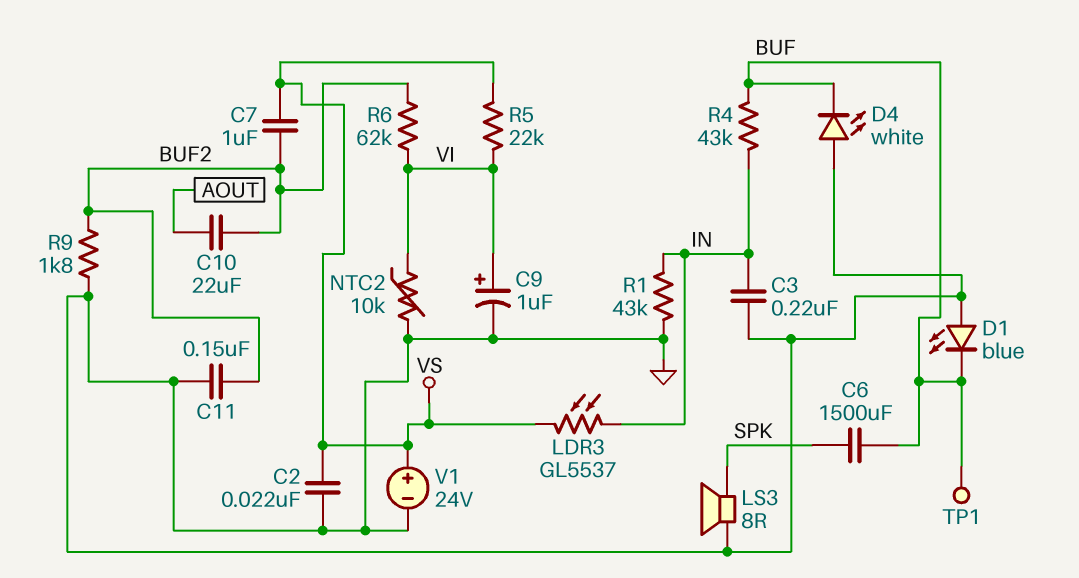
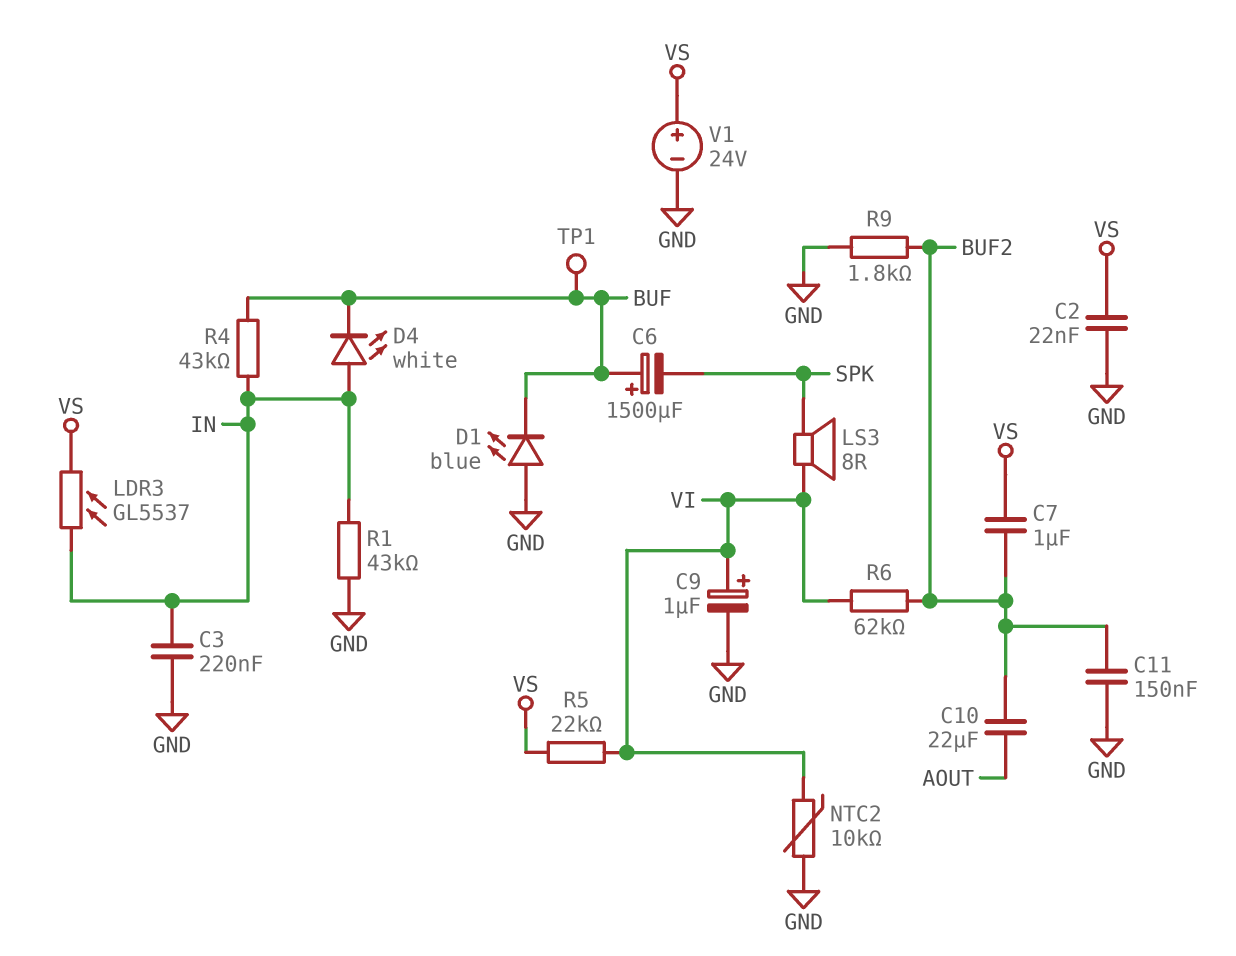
C6: 1500uF (BUF, SPK) -> 1500uF (plus BUF, minus SPK)
D4: LED white (A GND, K BUF) -> LED white (A IN, K BUF)
LS3: speaker 8R (GND, SPK) -> speaker 8R (SPK, VI)

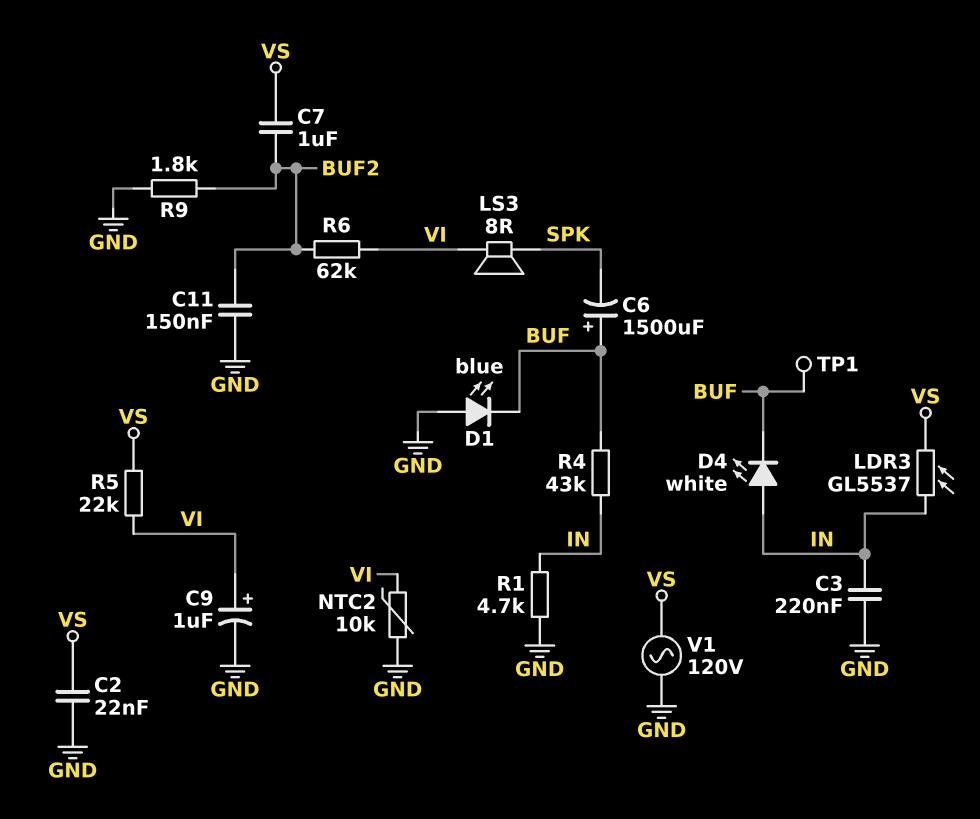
C10: 22uF (AOUT, BUF2) -> none
R1: 43k (GND, IN) -> 4.7k (GND, IN)
V1: 24V (plus VS, minus GND) -> AC 120V (GND, VS)

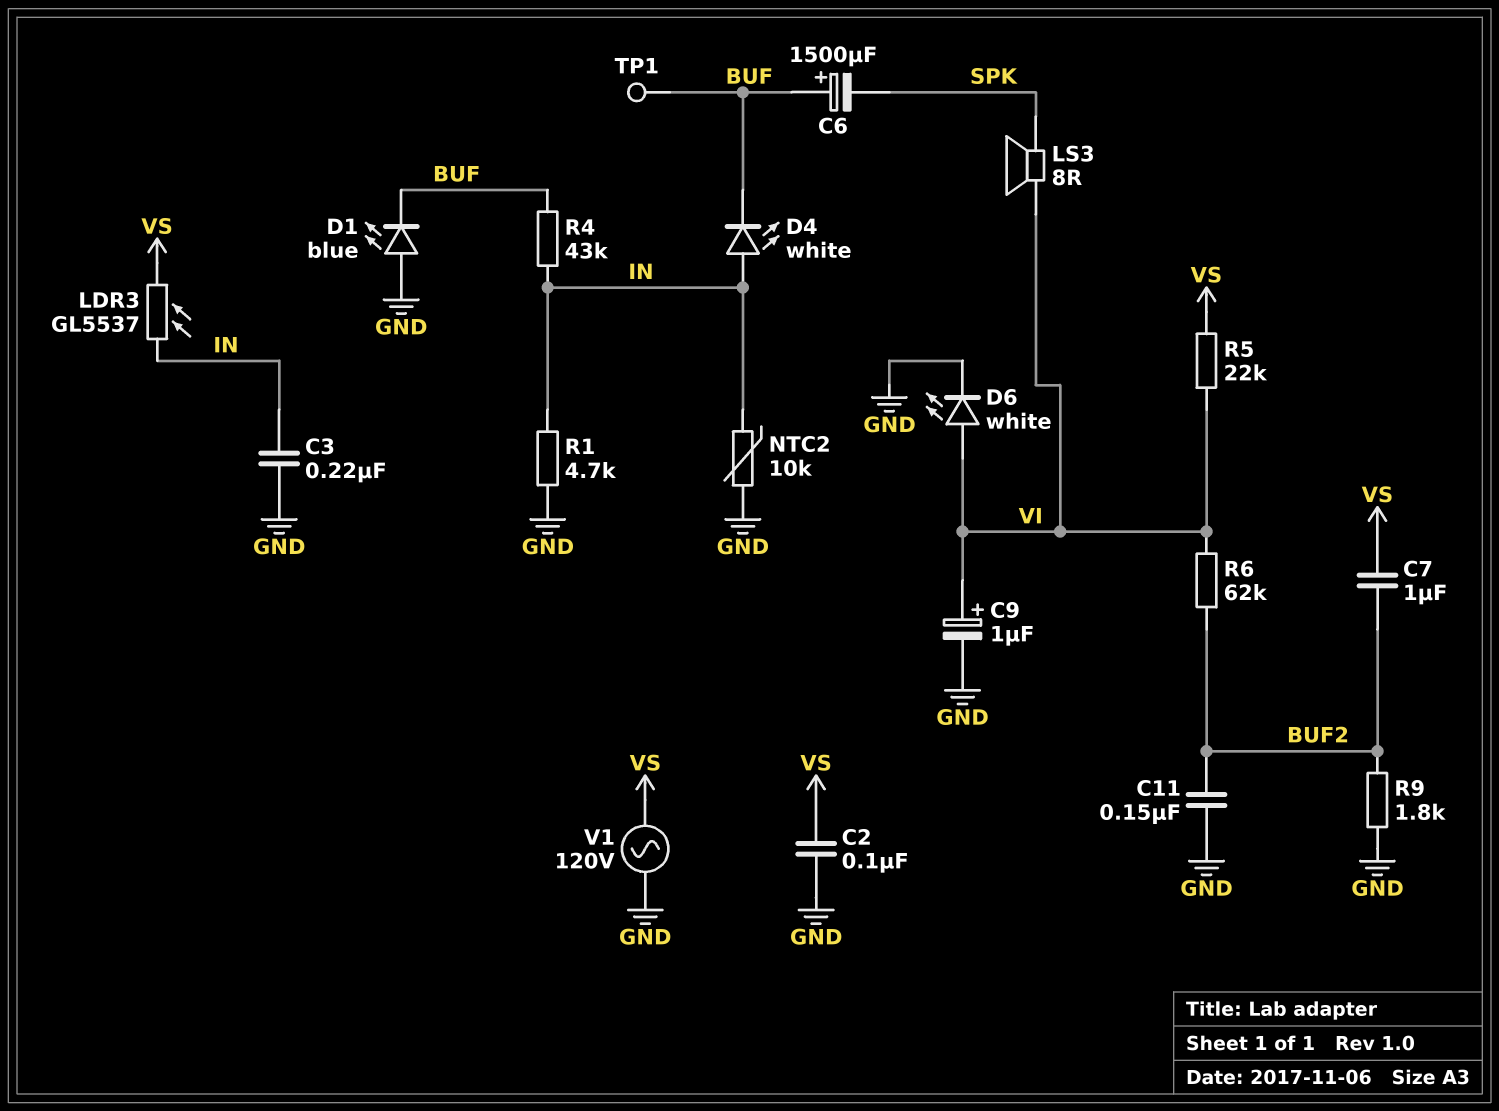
C2: 22nF (GND, VS) -> 100nF (GND, VS)
D6: none -> LED white (A VI, K GND)
NTC2: 10k (GND, VI) -> 10k (GND, IN)

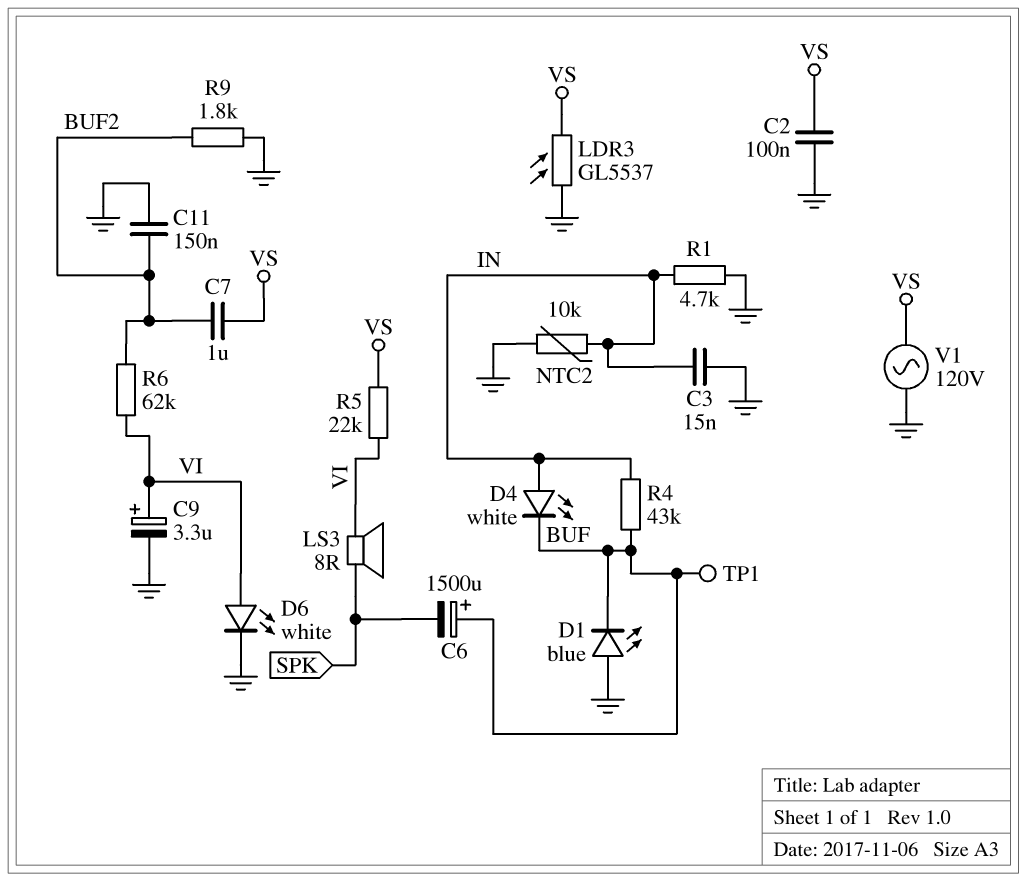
C3: 220nF (GND, IN) -> 15nF (GND, IN)
C9: 1uF (plus VI, minus GND) -> 3.3uF (plus VI, minus GND)
LDR3: GL5537 (IN, VS) -> GL5537 (GND, VS)

